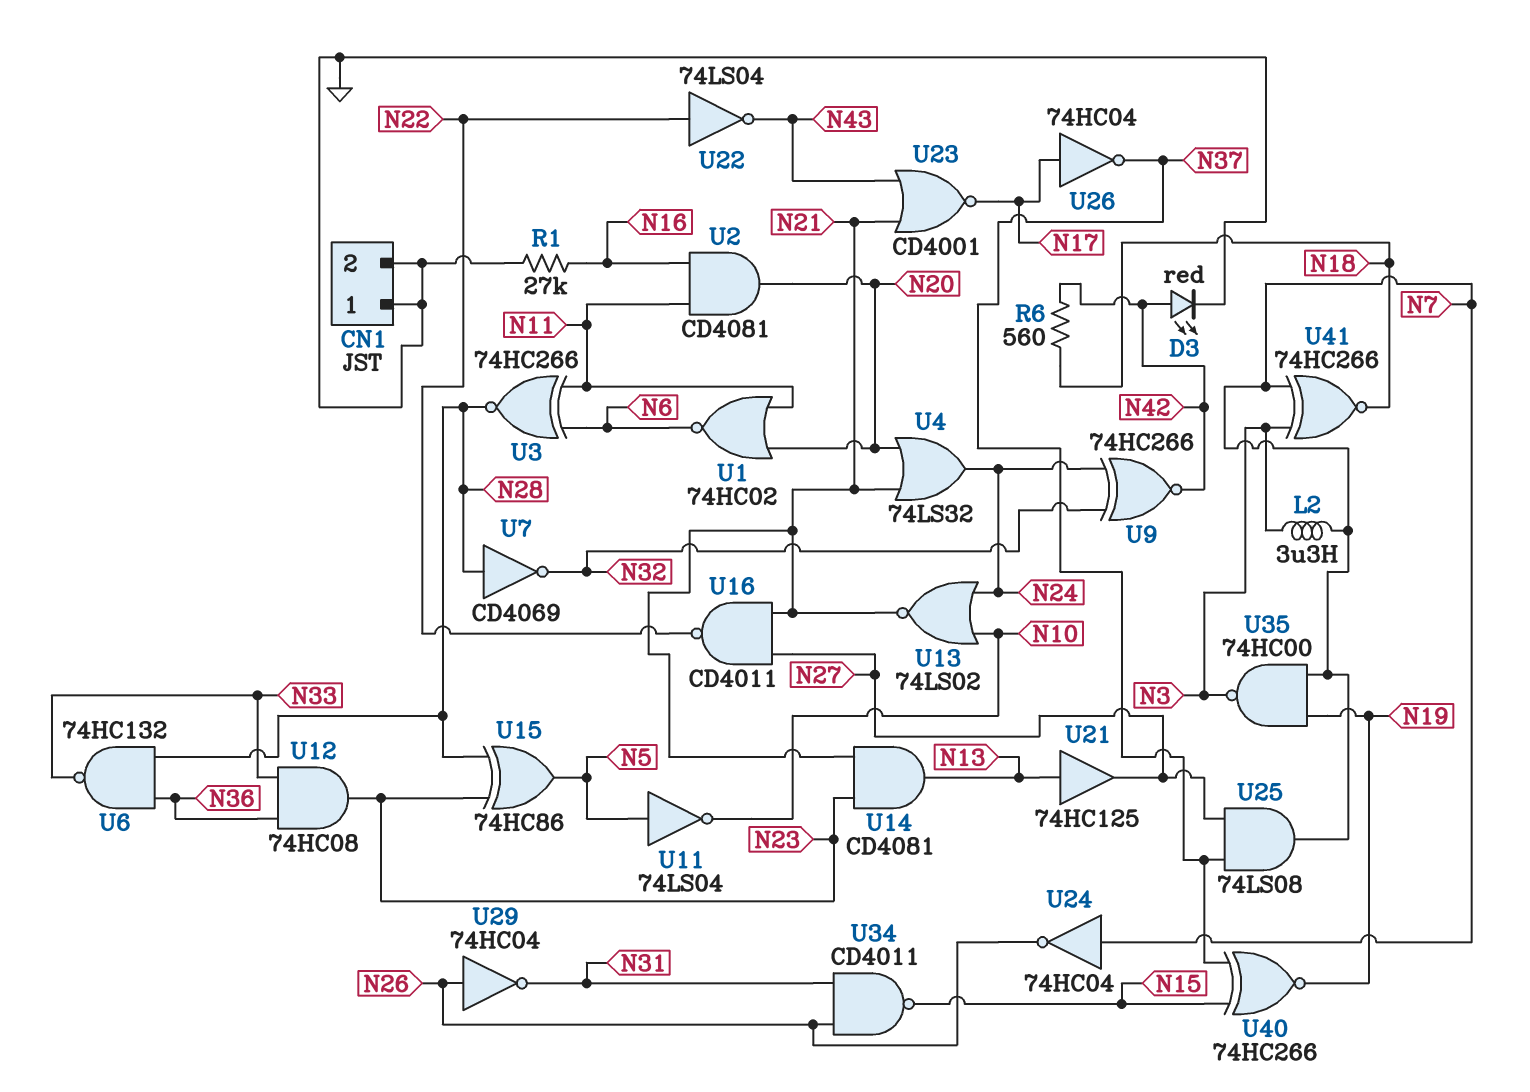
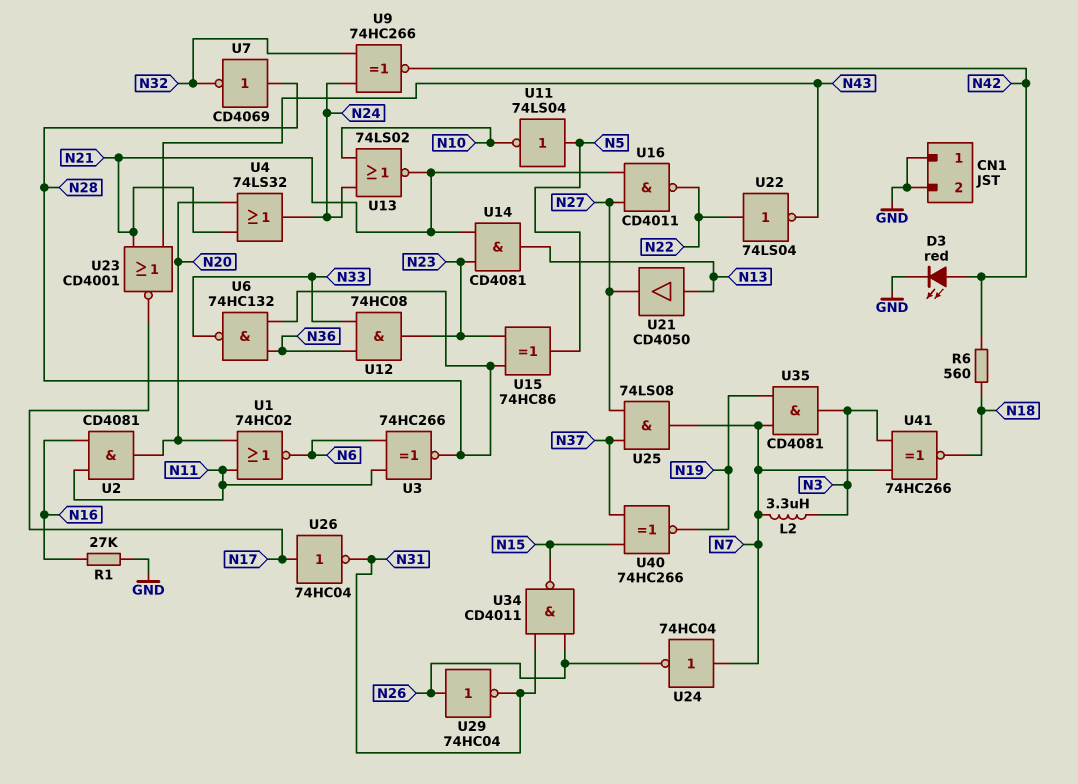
U21: buffer 74HC125 (in N13, out N27) -> buffer CD4050 (in N13, out N27)
U26: NOT 74HC04 (in N17, out N37) -> NOT 74HC04 (in N17, out N31)
U35: NAND 74HC00 (in N7, in N19, out N3) -> AND CD4081 (in N7, in N19, out N3)

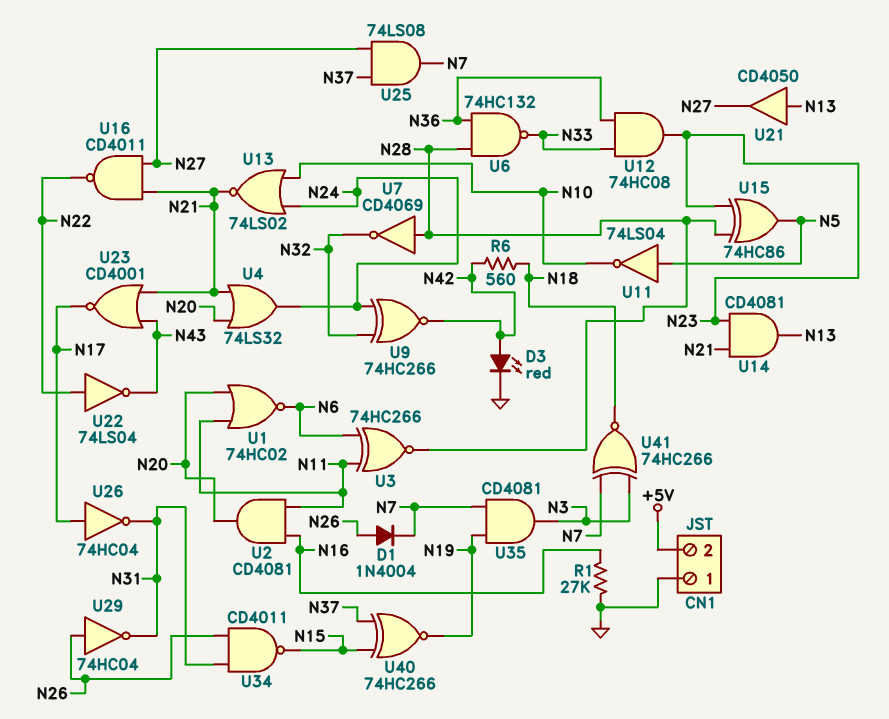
CN1 pin 2: GND -> +5V
D1: none -> diode 1N4004 (A N26, K N7)
L2: 3.3uH (N3, N7) -> none
U24: NOT 74HC04 (in N7, out N26) -> none

